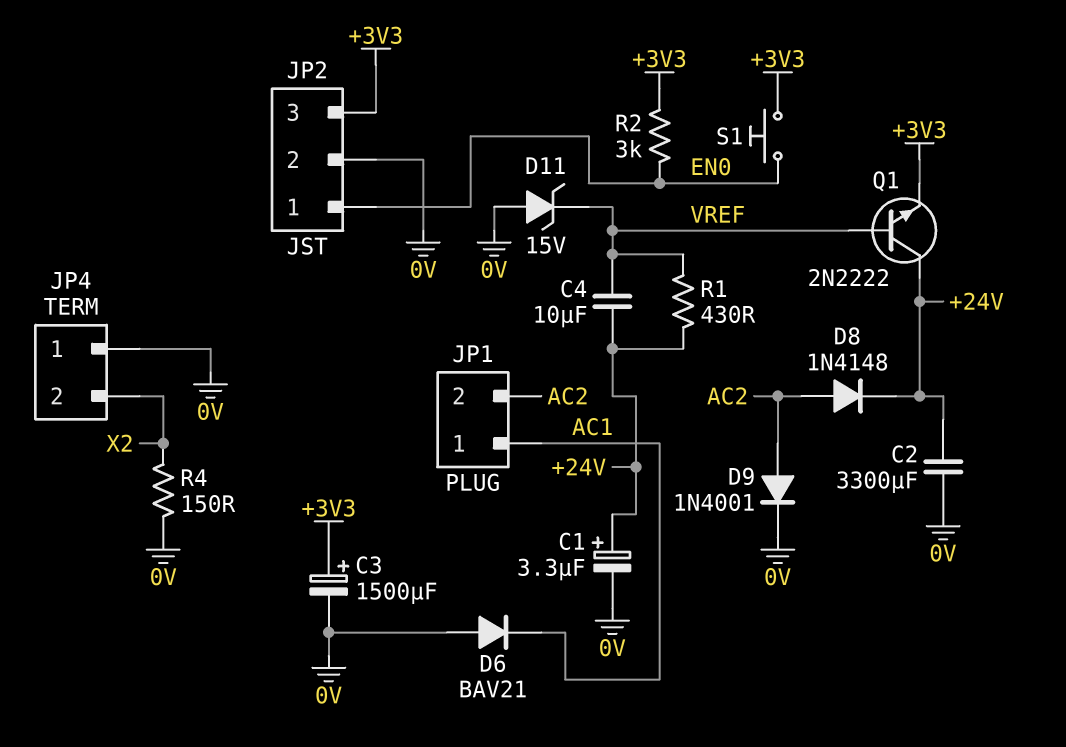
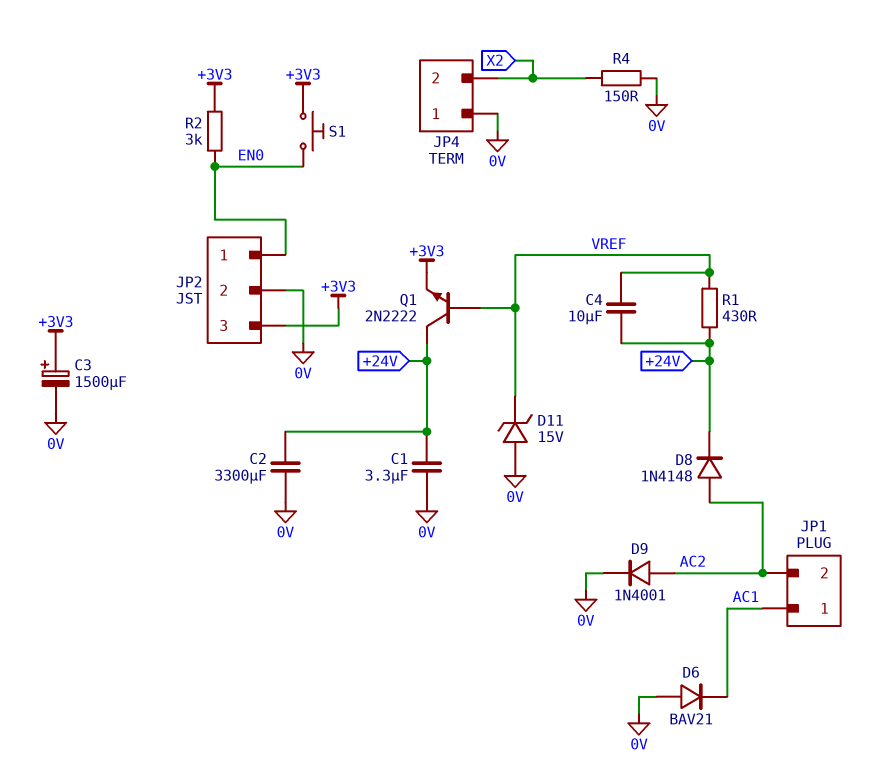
C1: 3.3uF (plus +24V, minus 0V) -> 3.3uF (+24V, 0V)

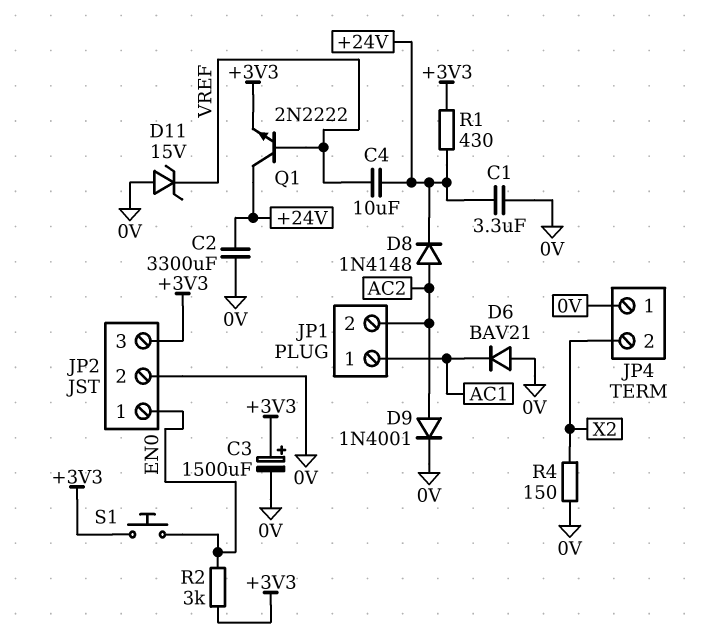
R1: 430 (+24V, VREF) -> 430 (+3V3, +24V)

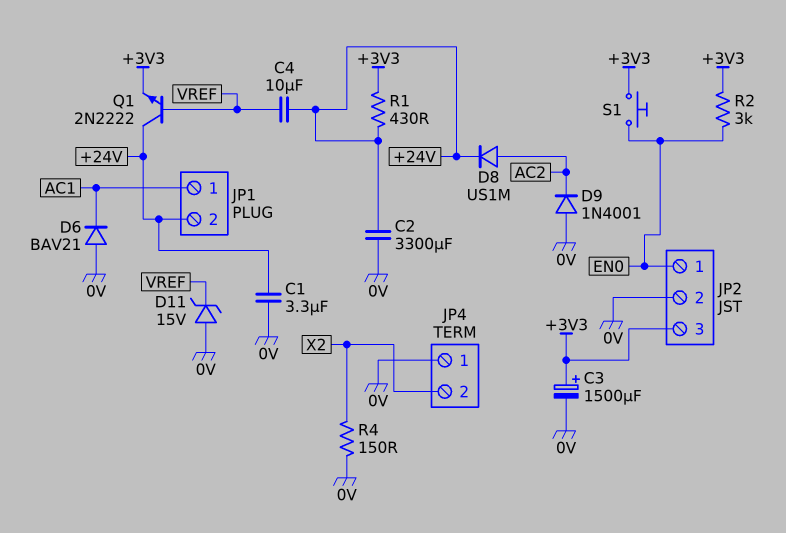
D8: diode 1N4148 (A AC2, K +24V) -> diode US1M (A AC2, K +24V)
D9: diode 1N4001 (A AC2, K 0V) -> diode 1N4001 (A 0V, K AC2)
JP1 pin 2: AC2 -> +24V

